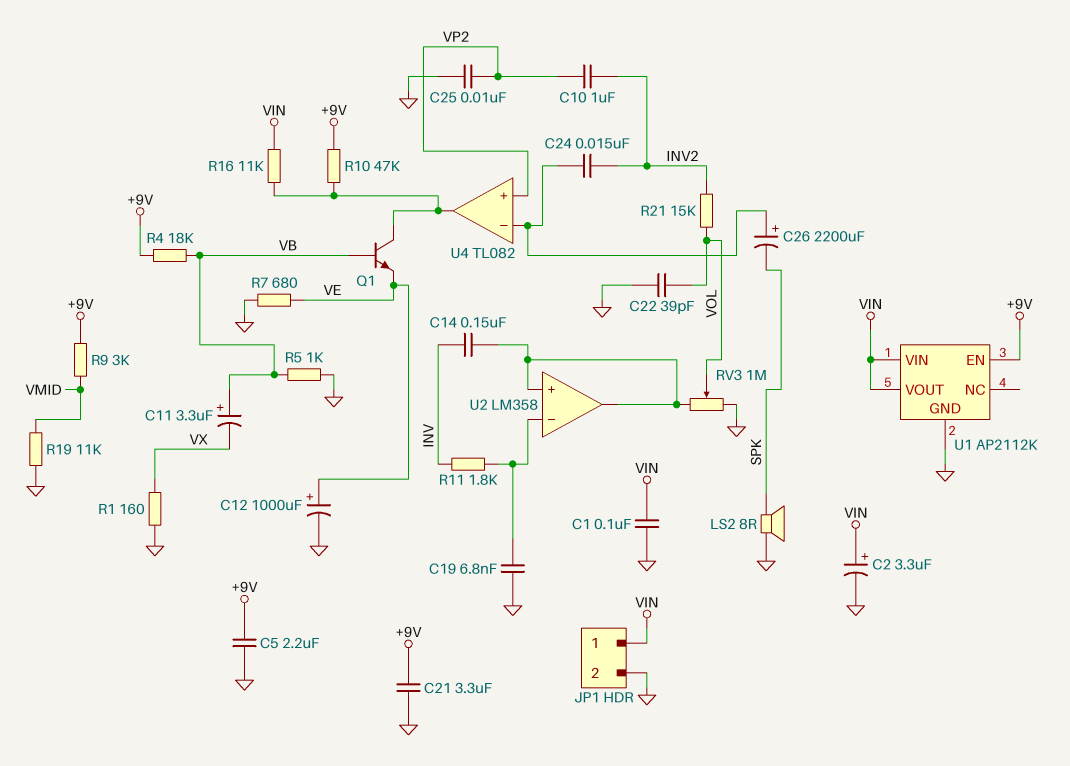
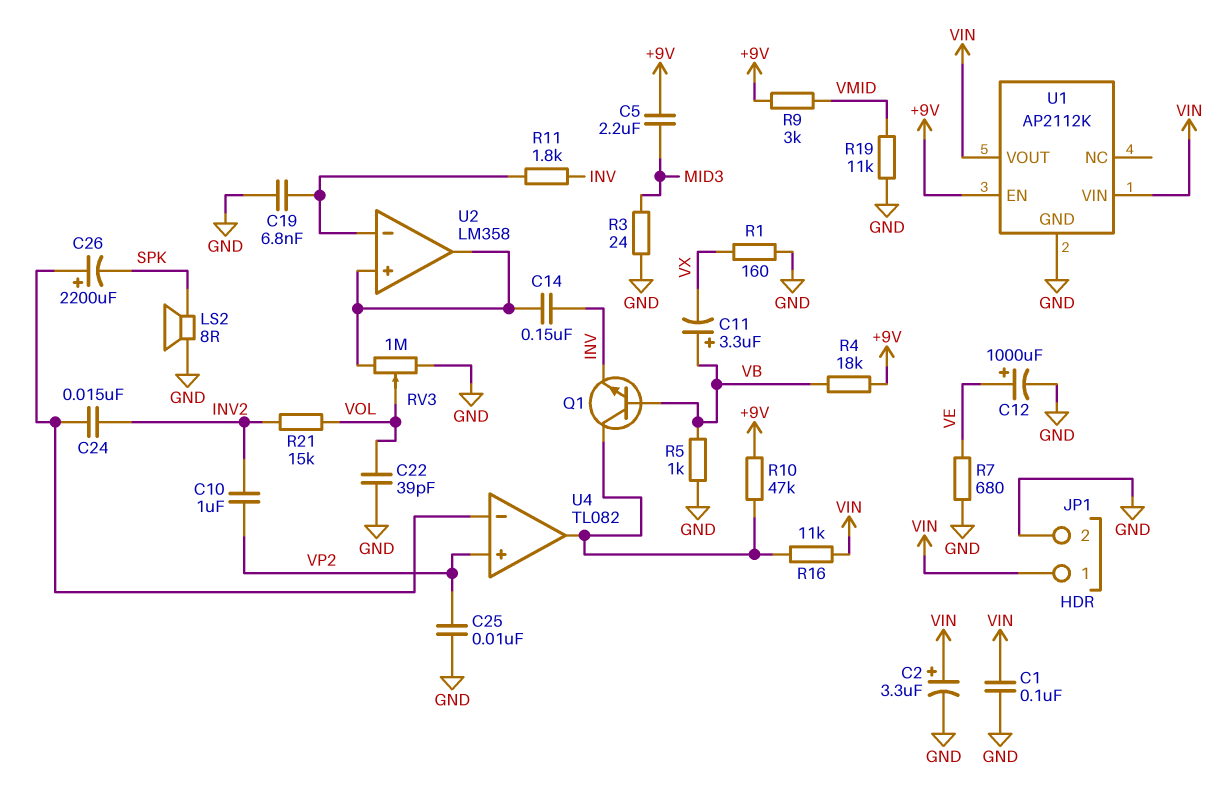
C5: 2.2uF (+9V, GND) -> 2.2uF (+9V, MID3)
C21: 3.3uF (+9V, GND) -> none
Q1: NPN (B VB, C U4/out, E VE) -> NPN (B VB, C U4/out, E INV)
R3: none -> 24 (GND, MID3)

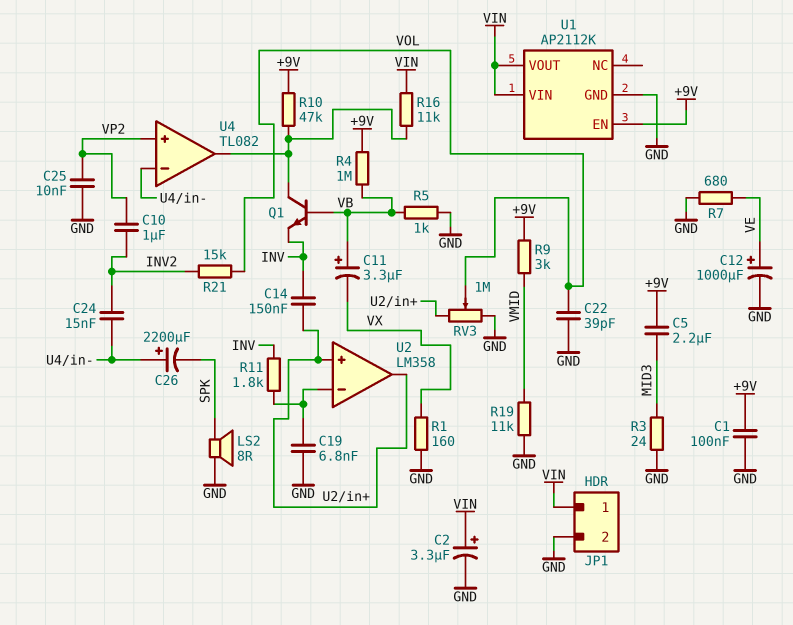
C1: 100nF (GND, VIN) -> 100nF (+9V, GND)
R4: 18k (+9V, VB) -> 1M (+9V, VB)

